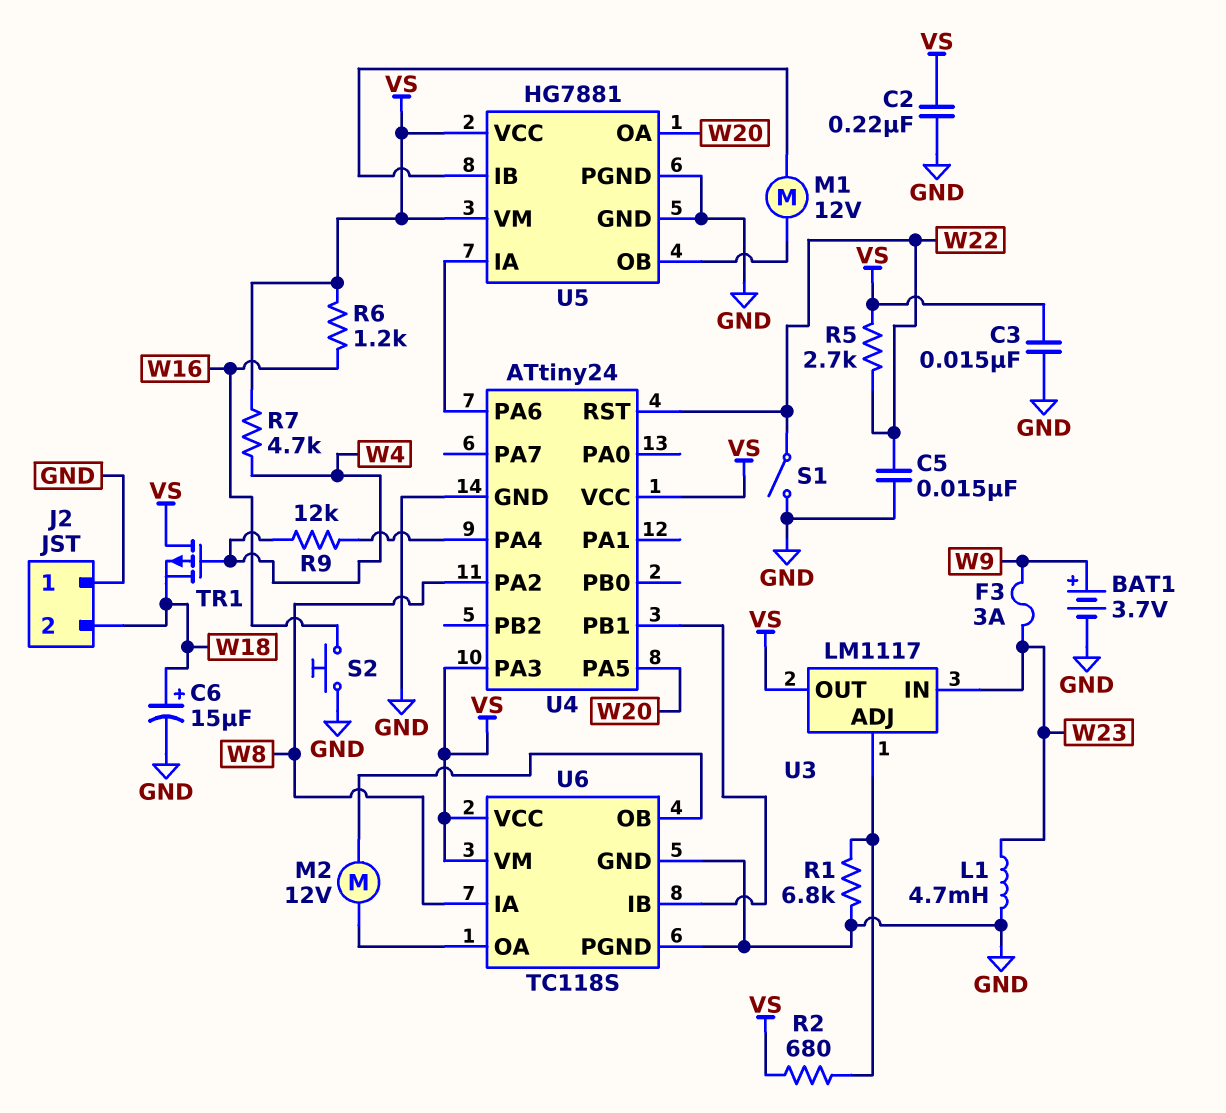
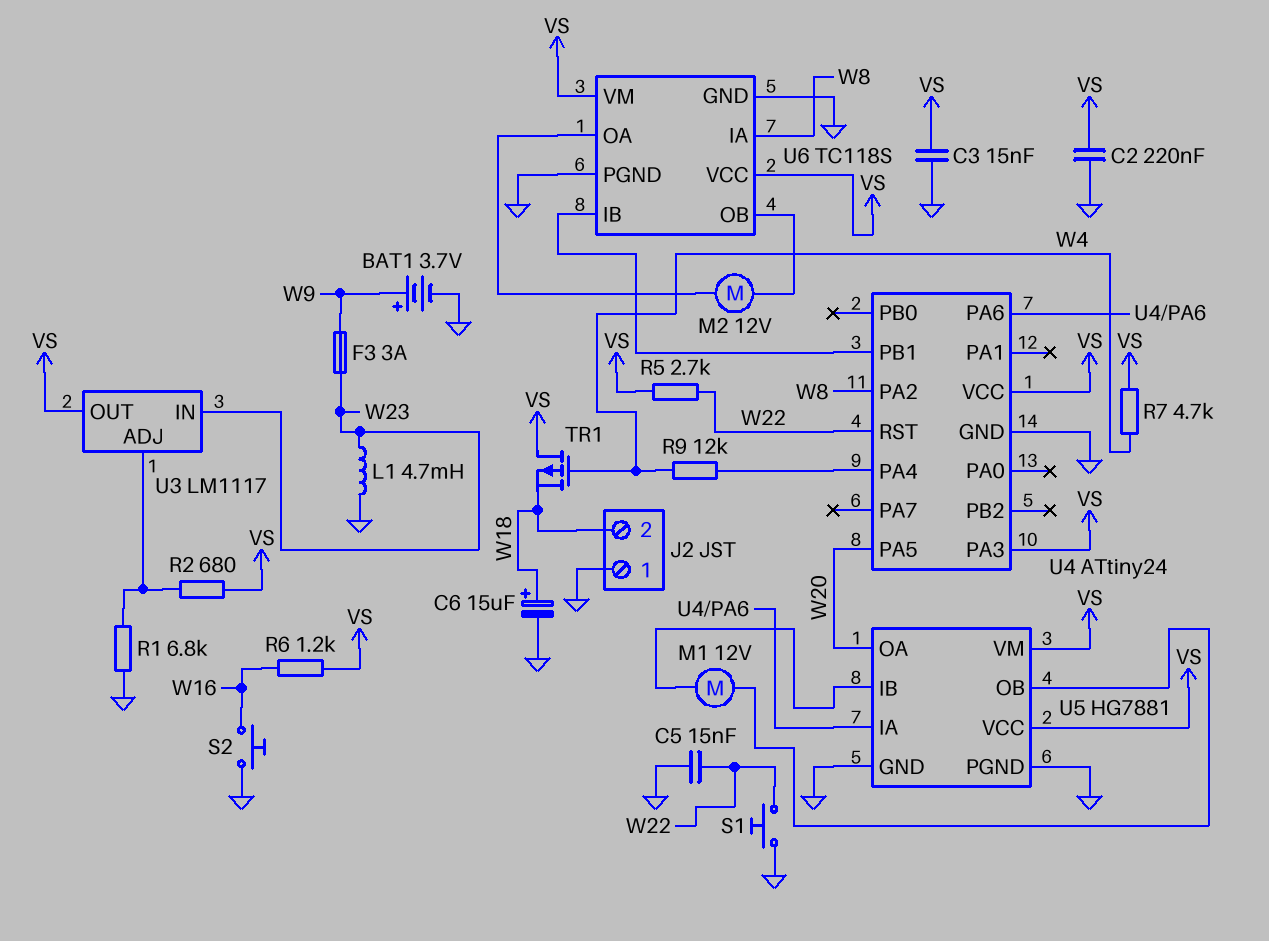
S1: switch (GND, W22) -> button (GND, W22)

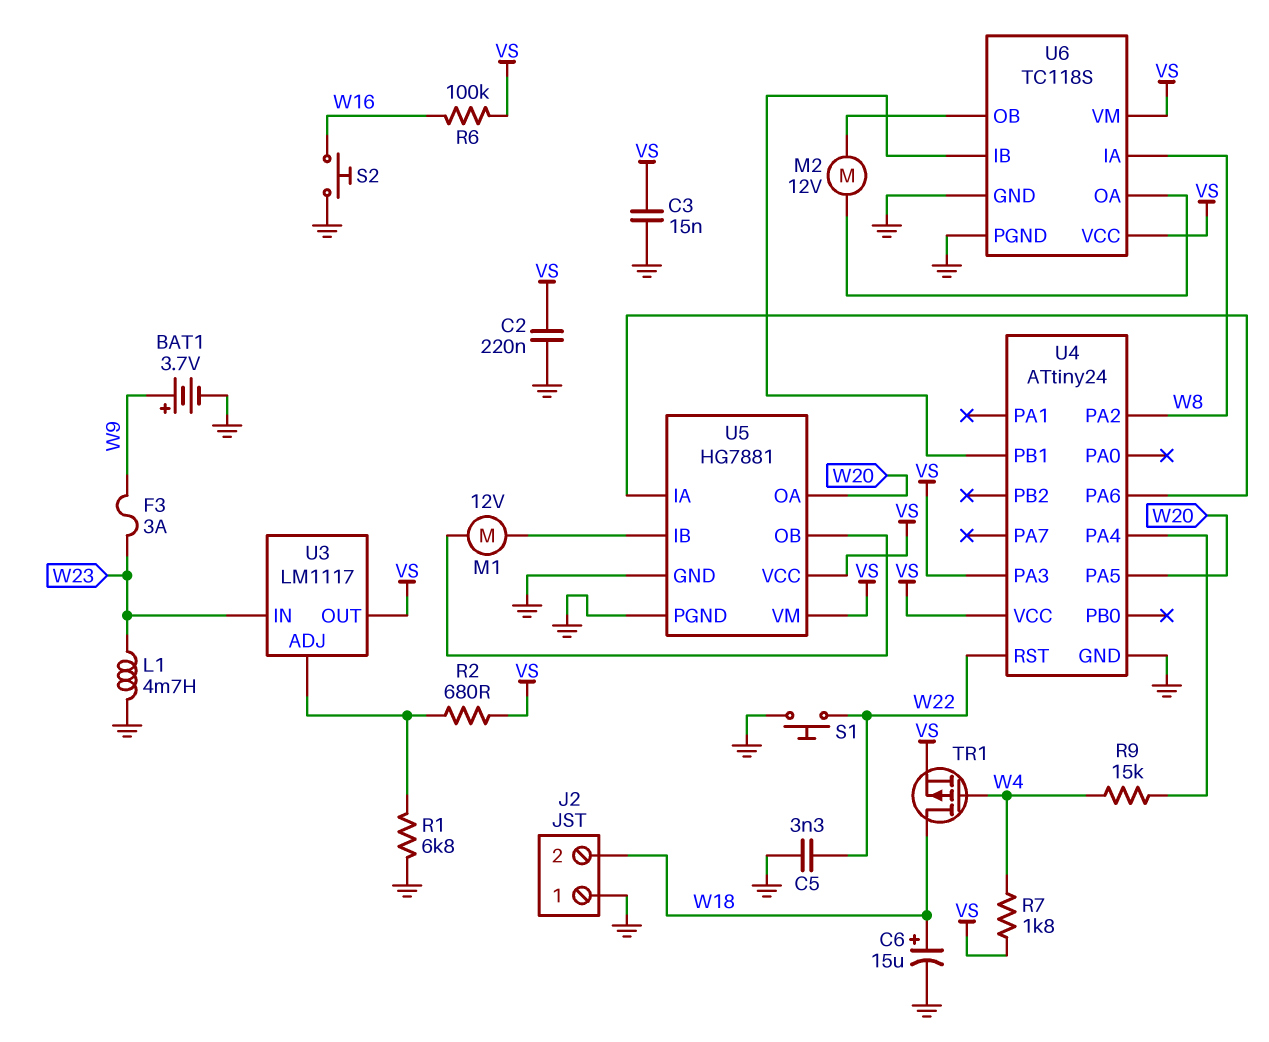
C5: 15nF (GND, W22) -> 3.3nF (GND, W22)
R5: 2.7k (VS, W22) -> none
R6: 1.2k (VS, W16) -> 100k (VS, W16)
R7: 4.7k (VS, W4) -> 1.8k (VS, W4)
R9: 12k (U4/PA4, W4) -> 15k (U4/PA4, W4)
TR1: PMOS (G W4, D VS, S W18) -> PMOS (G W4, D W18, S VS)

